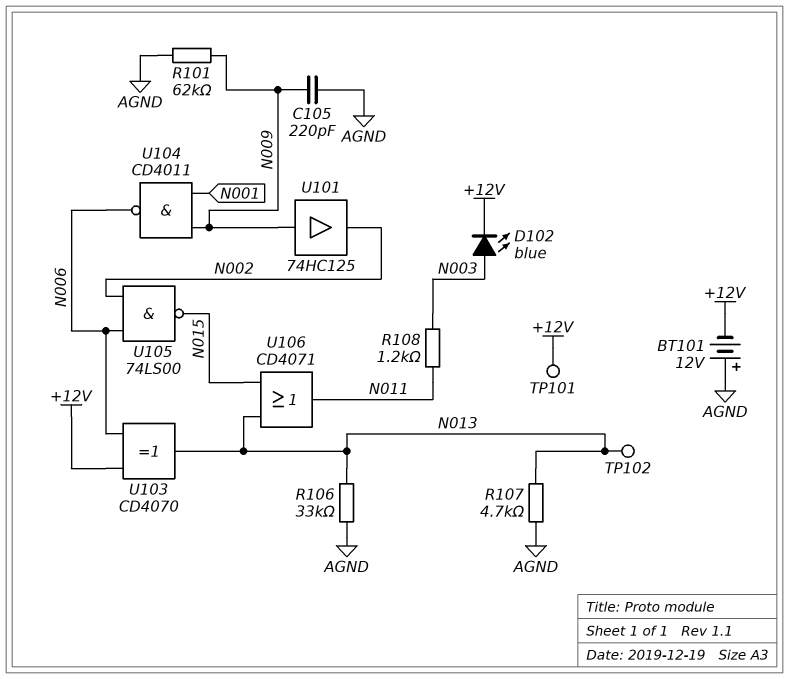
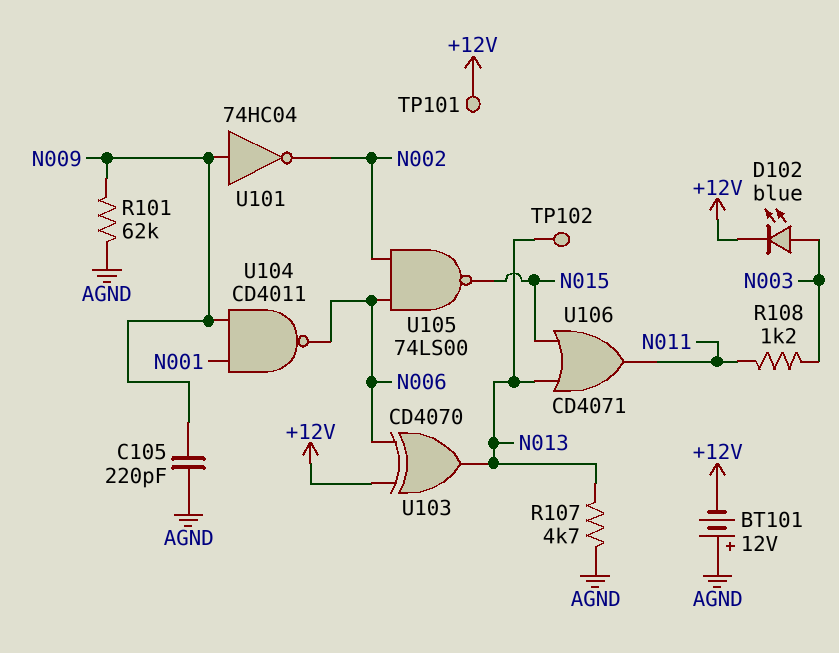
R106: 33k (AGND, N013) -> none
U101: buffer 74HC125 (in N009, out N002) -> NOT 74HC04 (in N009, out N002)

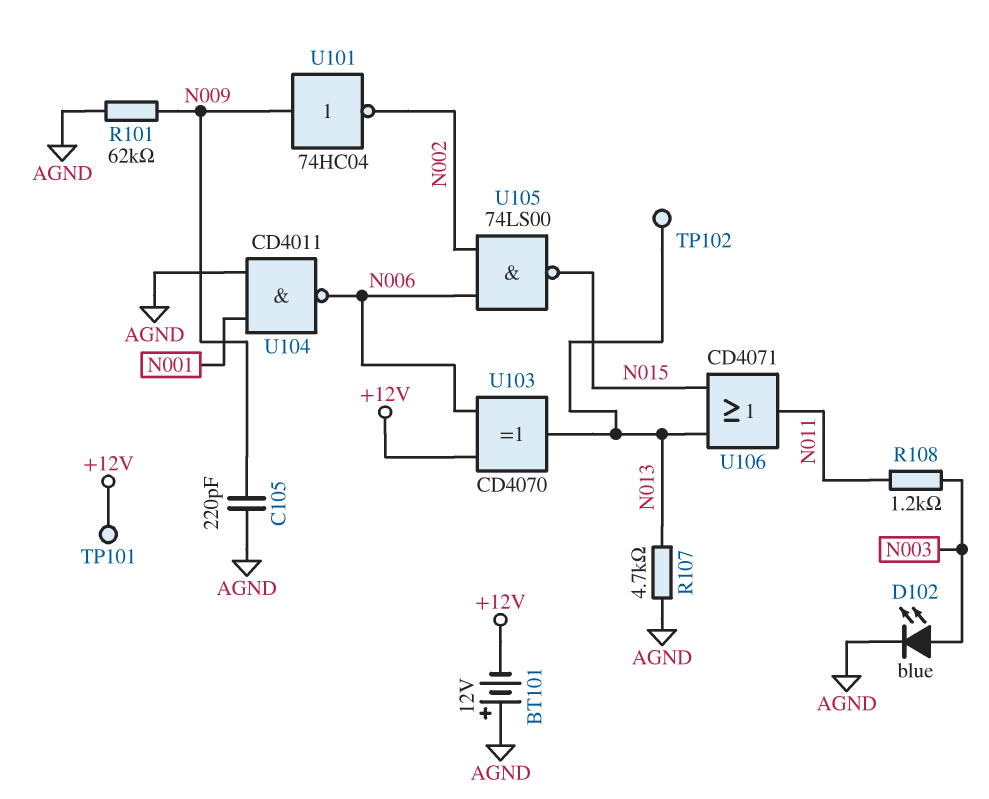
D102: LED blue (A N003, K +12V) -> LED blue (A N003, K AGND)
U104: NAND CD4011 (in N001, in N009, out N006) -> NAND CD4011 (in AGND, in N001, out N006)

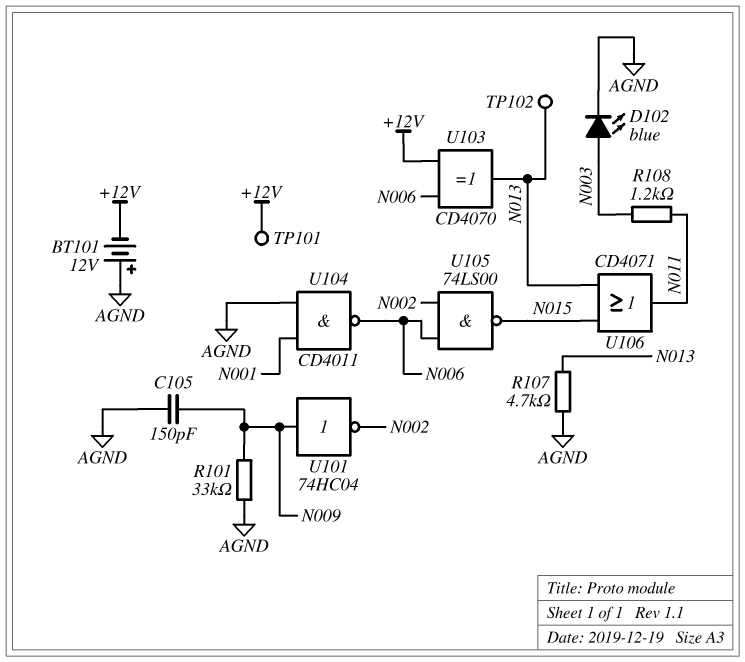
C105: 220pF (AGND, N009) -> 150pF (AGND, N009)
R101: 62k (AGND, N009) -> 33k (AGND, N009)

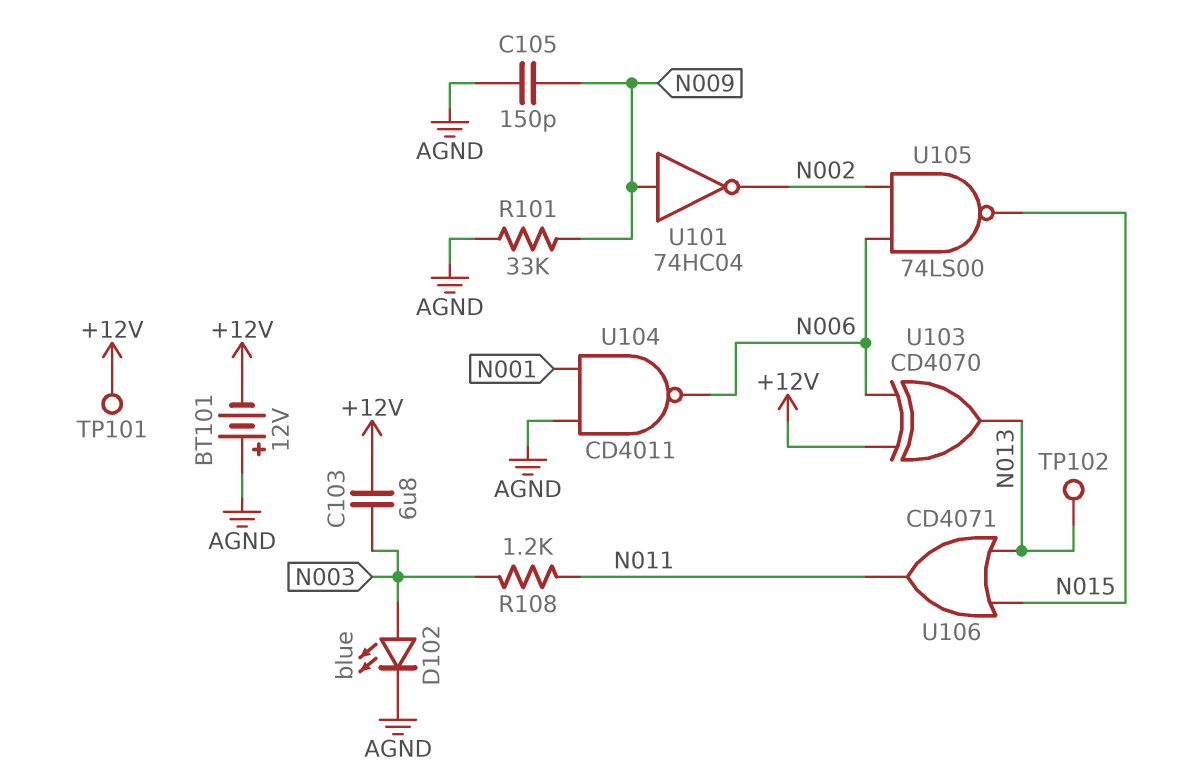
C103: none -> 6.8uF (+12V, N003)
R107: 4.7k (AGND, N013) -> none

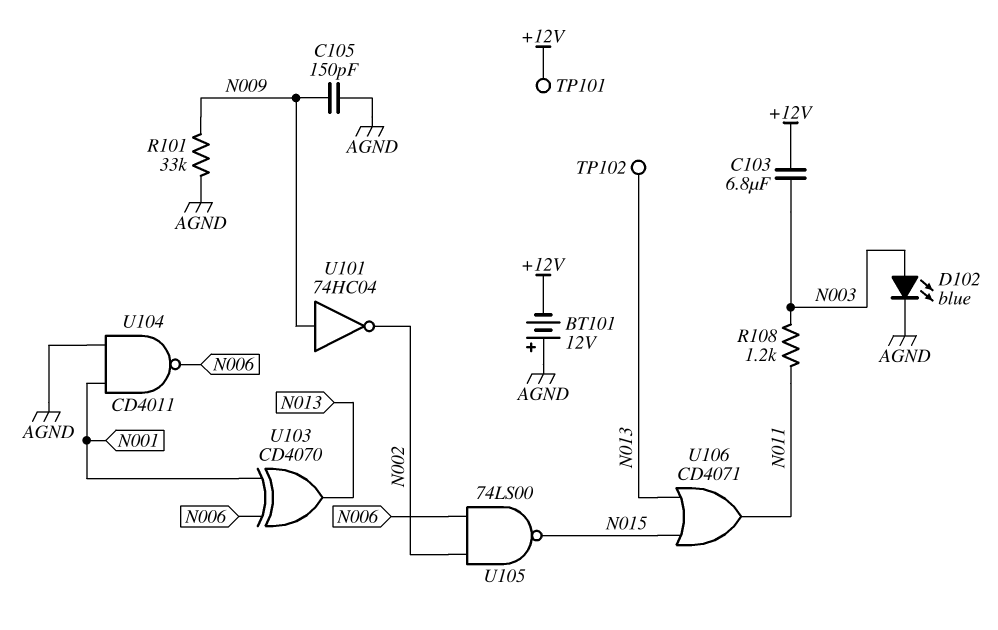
U103: XOR CD4070 (in +12V, in N006, out N013) -> XOR CD4070 (in N001, in N006, out N013)

